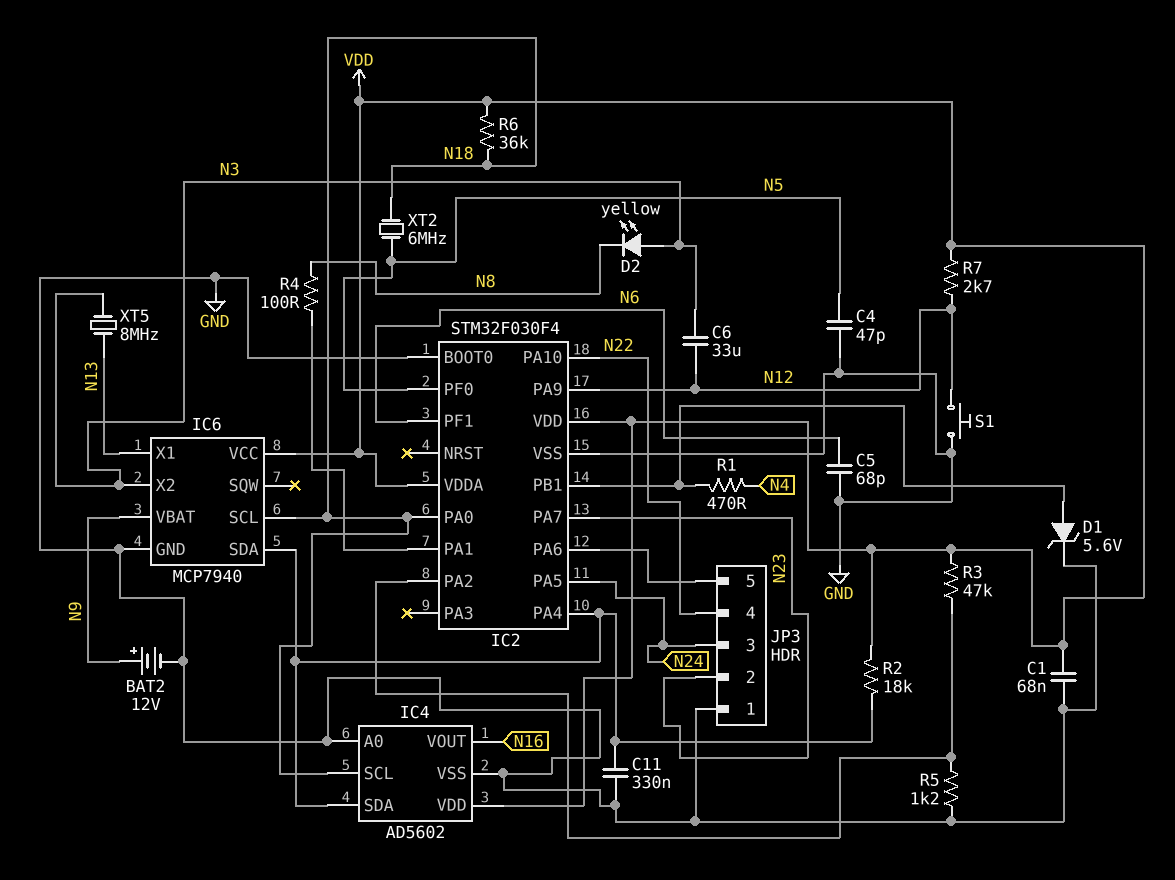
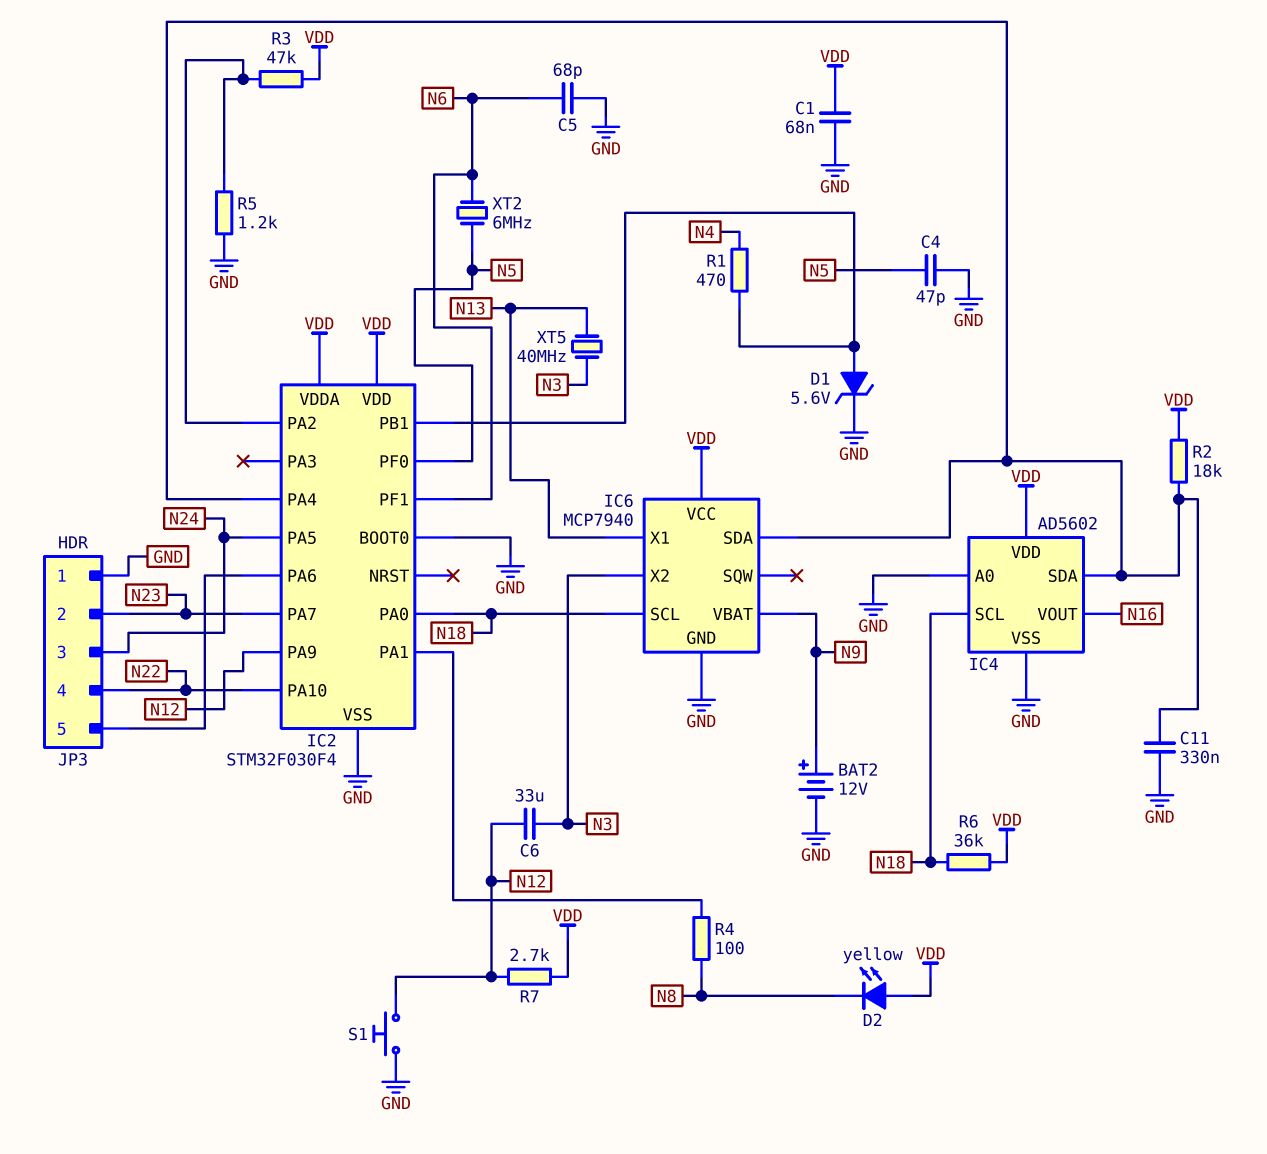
D2: LED yellow (A N3, K N8) -> LED yellow (A VDD, K N8)
XT2: 6MHz (N5, N18) -> 6MHz (N5, N6)
XT5: 8MHz (N3, N13) -> 40MHz (N3, N13)

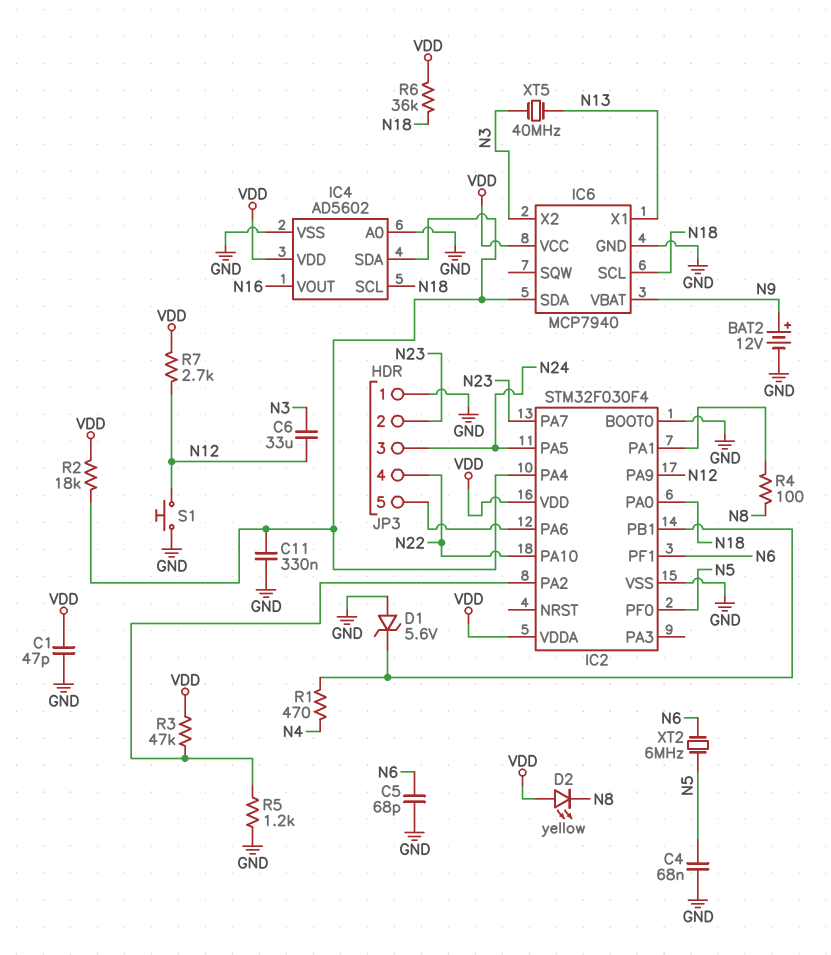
C1: 68nF (GND, VDD) -> 47pF (GND, VDD)
C4: 47pF (GND, N5) -> 68nF (GND, N5)
D1: zener 5.6V (A IC2/PB1, K GND) -> zener 5.6V (A GND, K IC2/PB1)

